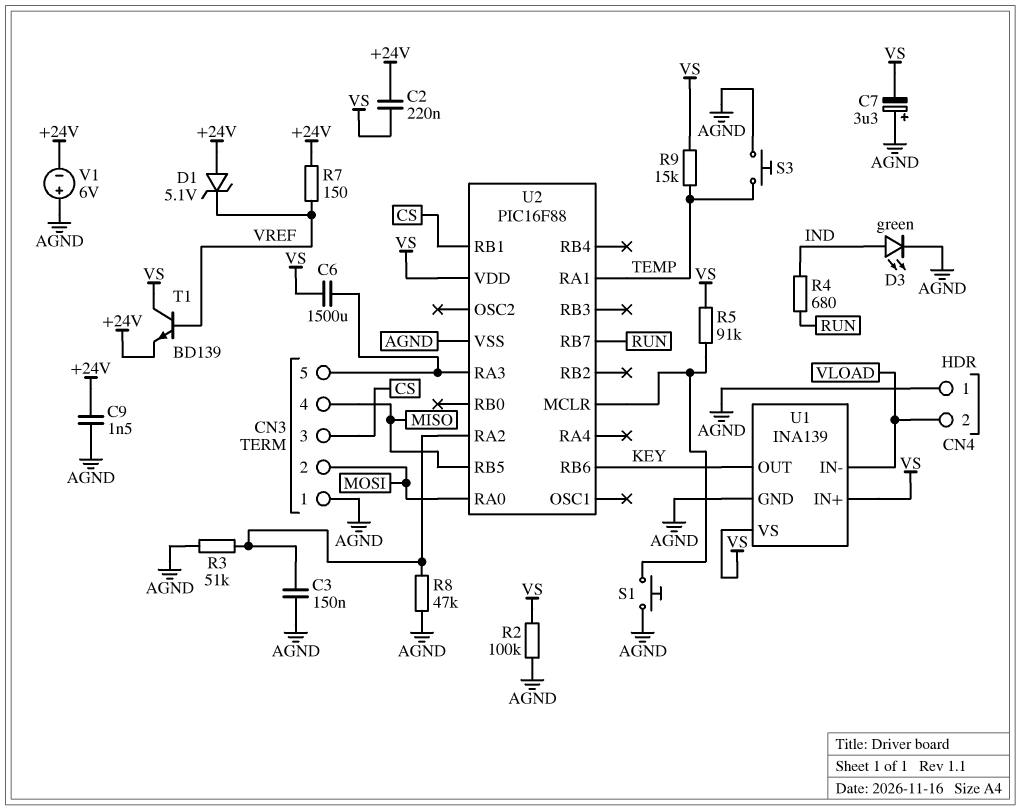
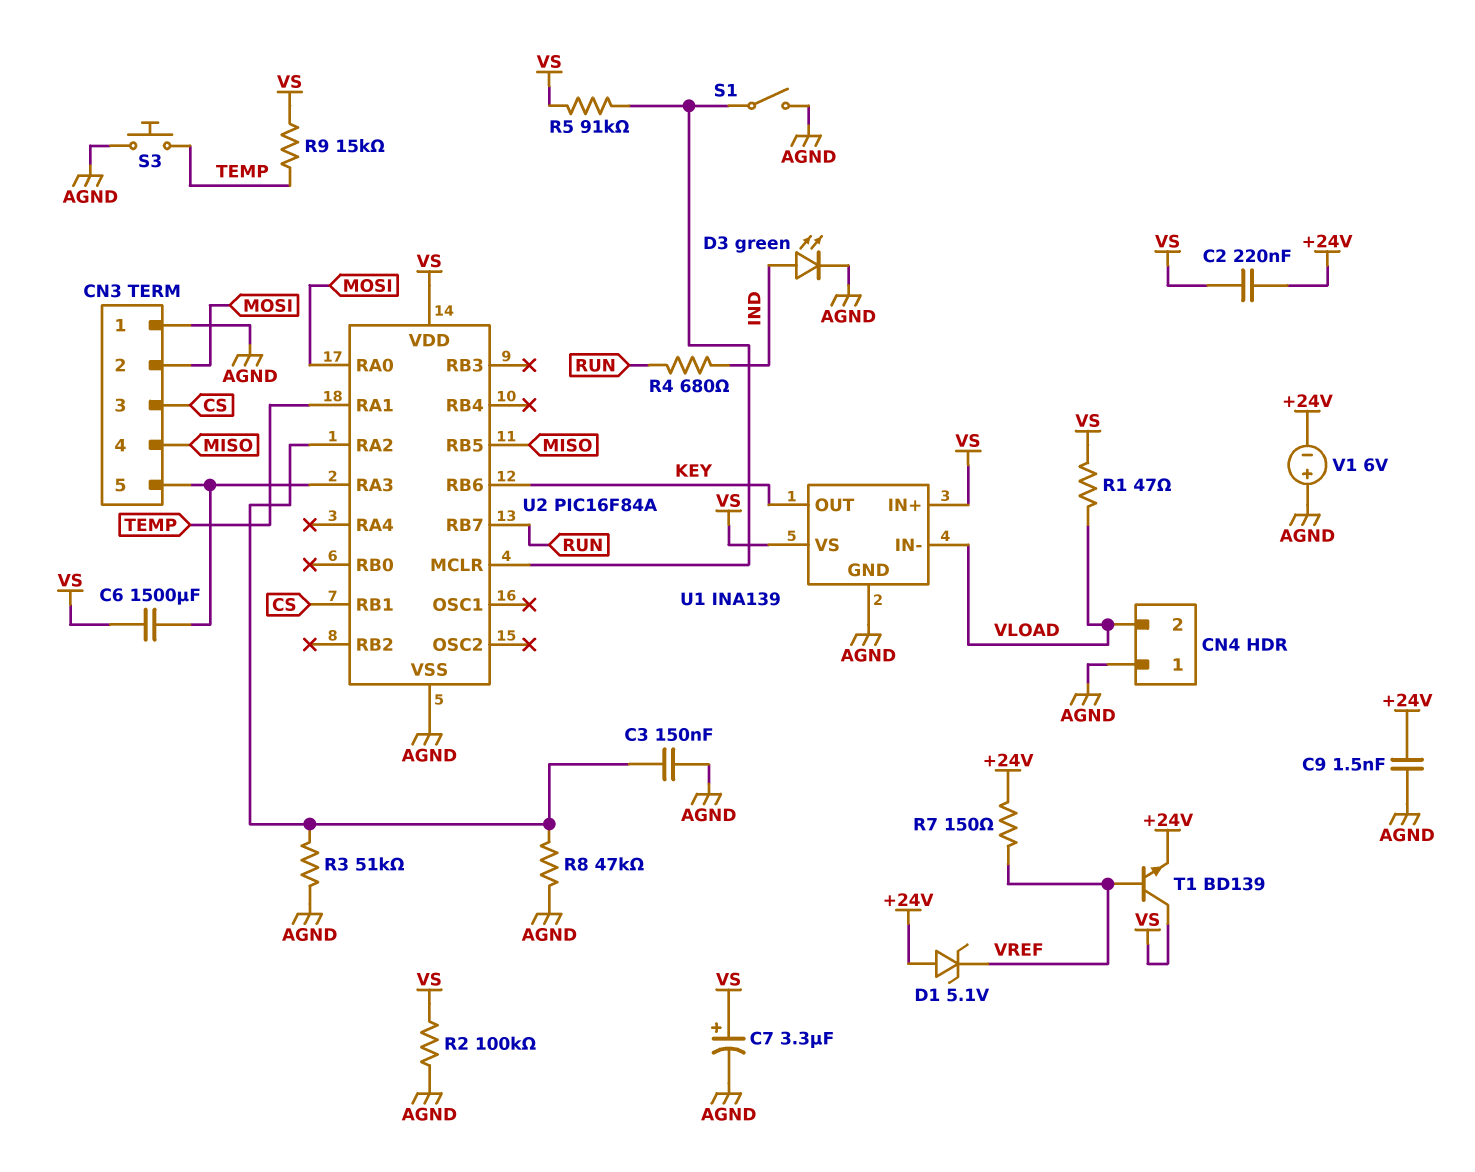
C7: 3.3uF (plus AGND, minus VS) -> 3.3uF (plus VS, minus AGND)
R1: none -> 47 (VLOAD, VS)
S1: button (AGND, U2/MCLR) -> switch (AGND, U2/MCLR)
U2: PIC16F88 -> PIC16F84A

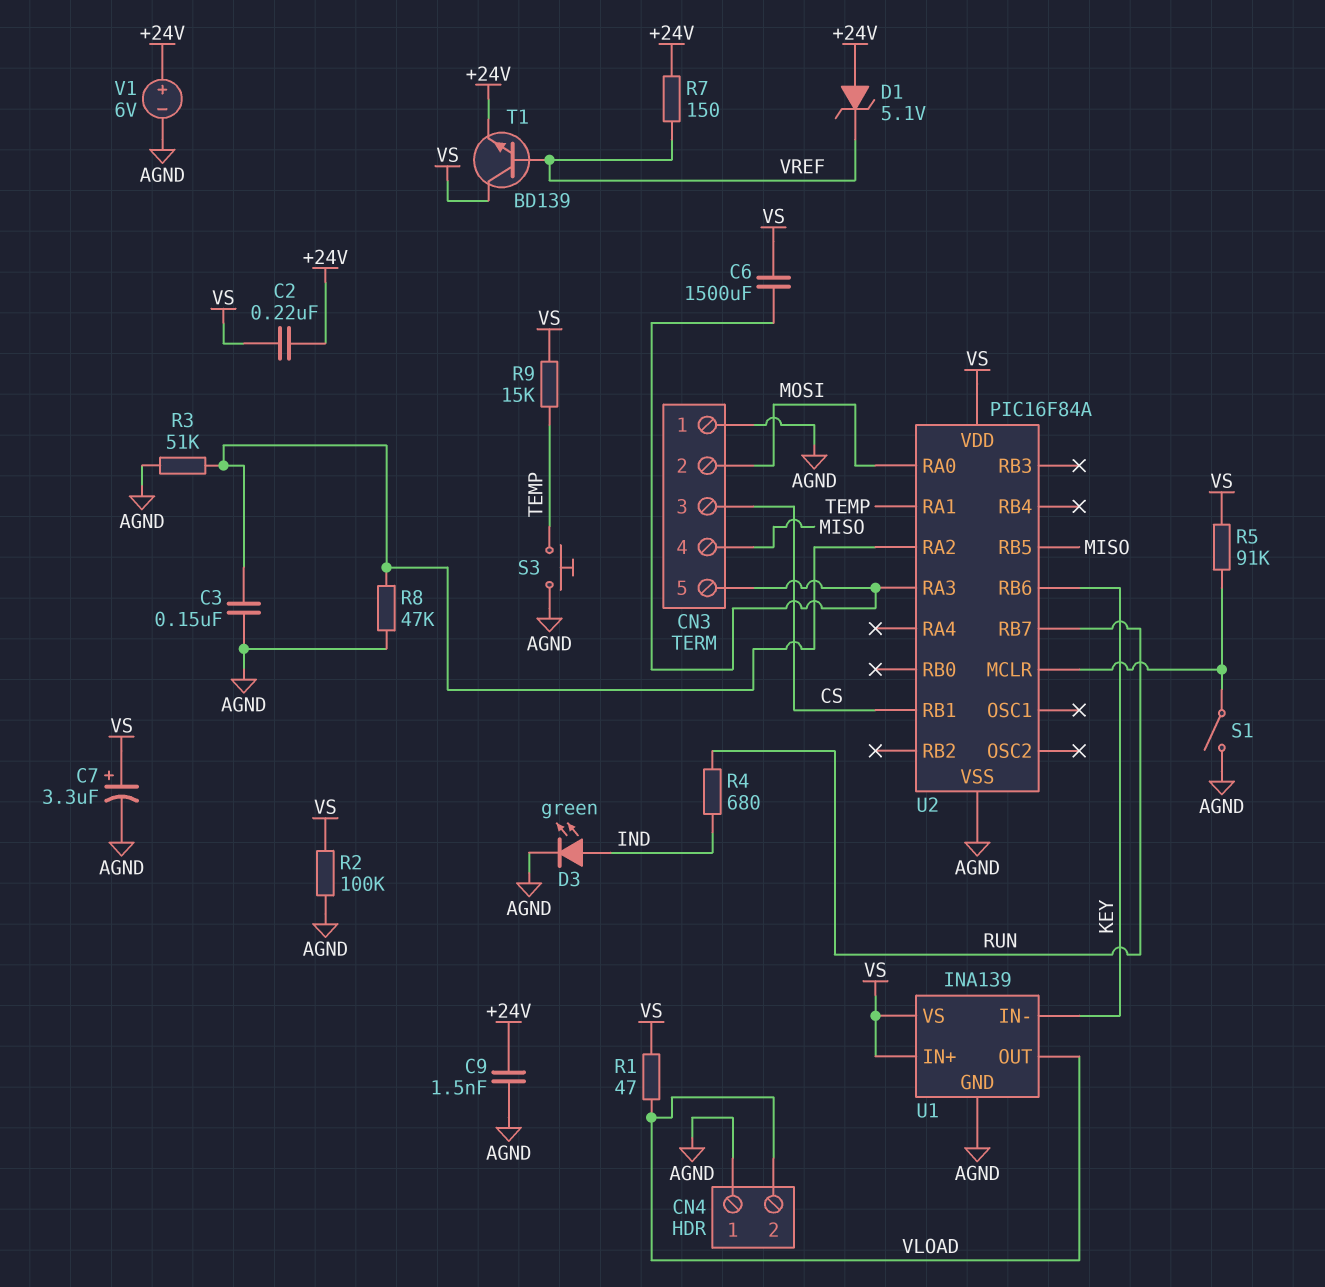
U1 pin IN-: VLOAD -> KEY
U1 pin OUT: KEY -> VLOAD
V1: 6V (plus AGND, minus +24V) -> 6V (plus +24V, minus AGND)

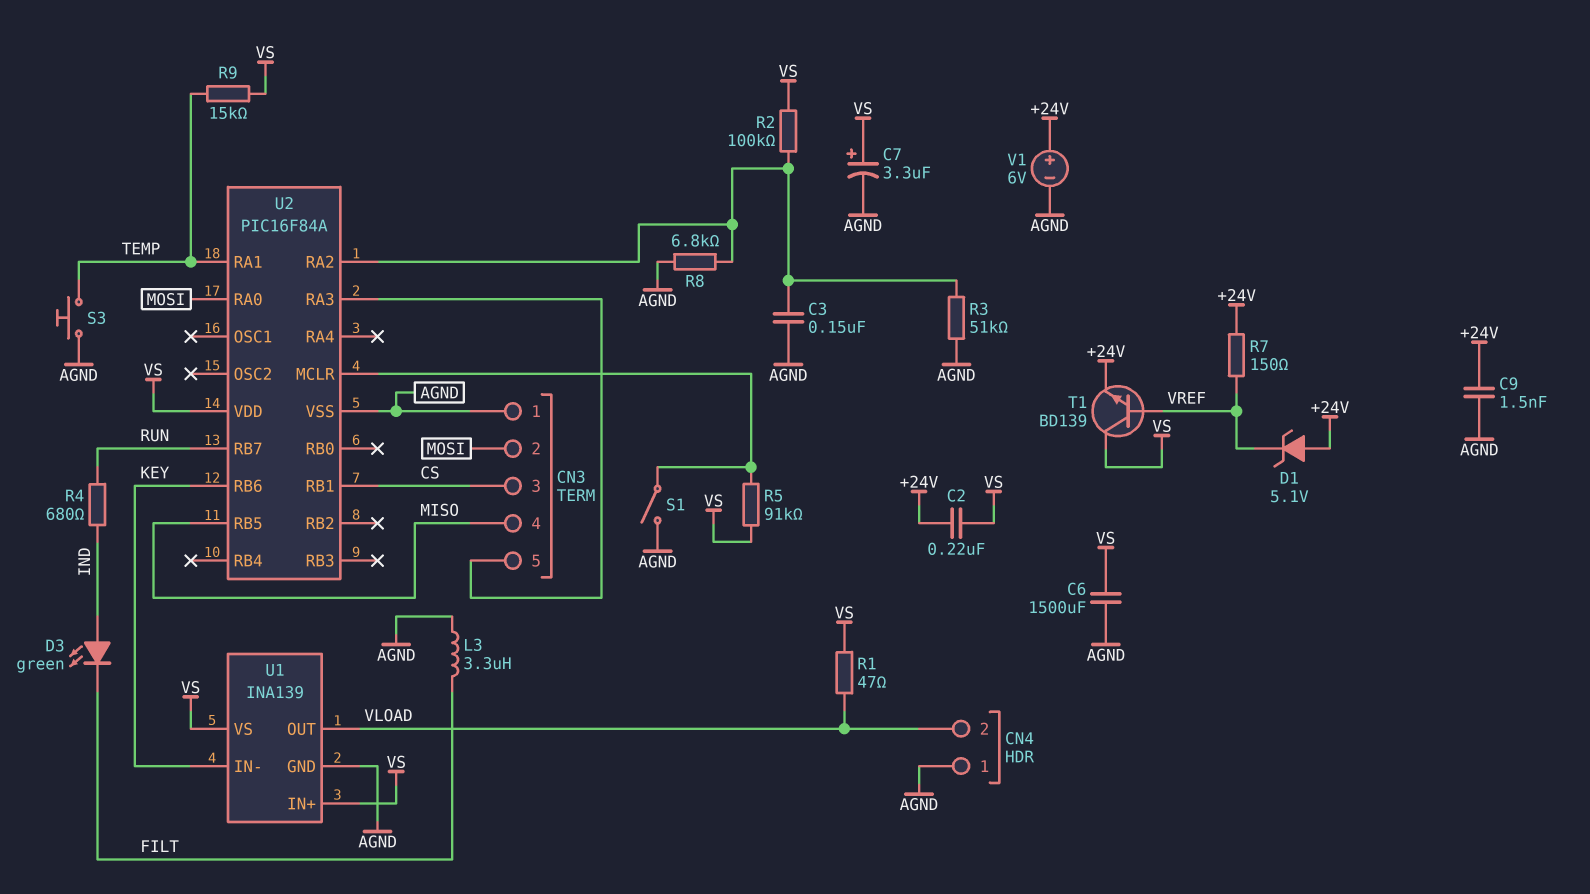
C6: 1500uF (CN3/5, VS) -> 1500uF (AGND, VS)
D3: LED green (A IND, K AGND) -> LED green (A IND, K FILT)
L3: none -> 3.3uH (AGND, FILT)
R2: 100k (AGND, VS) -> 100k (U2/RA2, VS)
R8: 47k (AGND, U2/RA2) -> 6.8k (AGND, U2/RA2)

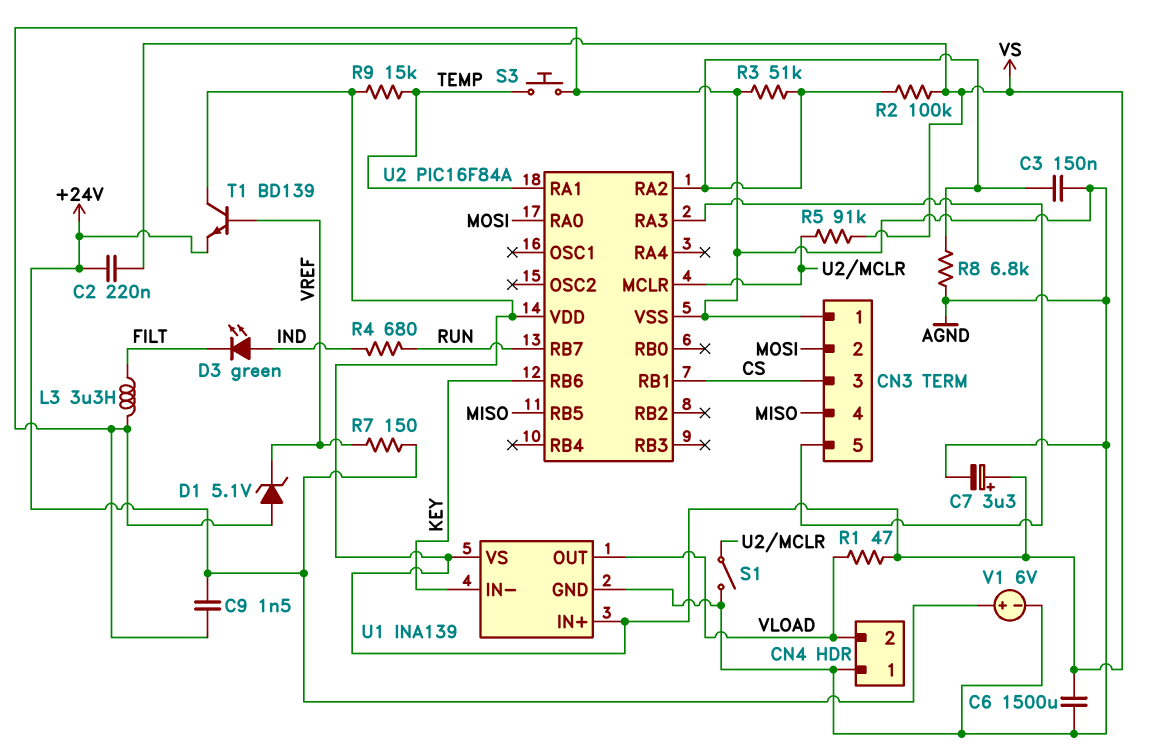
D1: zener 5.1V (A +24V, K VREF) -> zener 5.1V (A AGND, K VREF)

